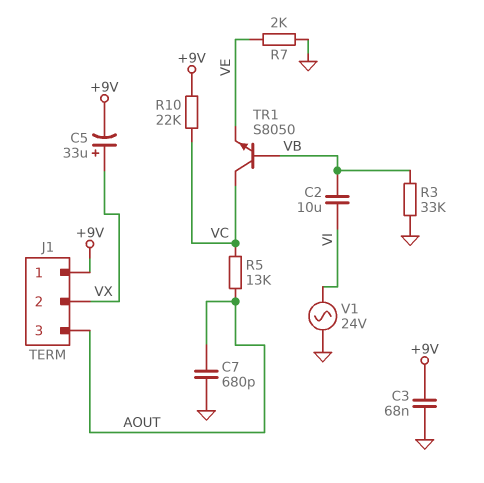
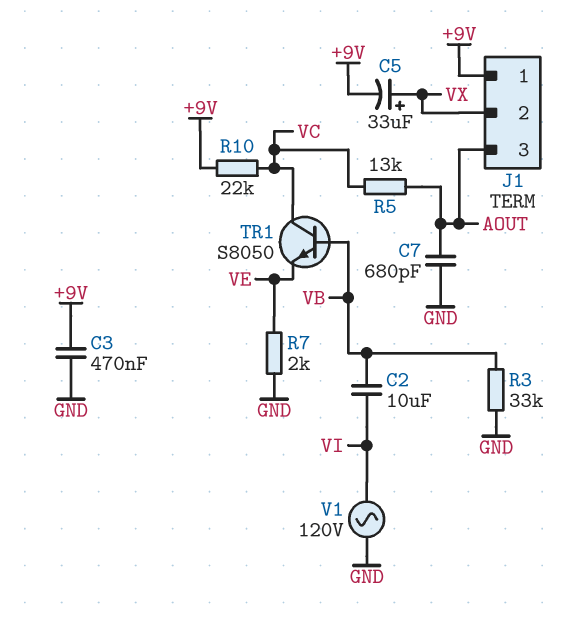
C3: 68nF (+9V, GND) -> 470nF (+9V, GND)
V1: AC 24V (GND, VI) -> AC 120V (GND, VI)

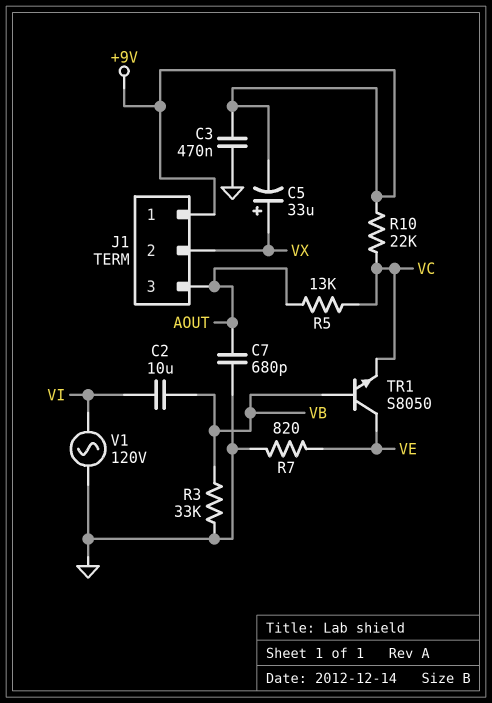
R7: 2k (GND, VE) -> 820 (GND, VE)
TR1: NPN S8050 (B VB, C VC, E VE) -> NPN S8050 (B VB, C VE, E VC)

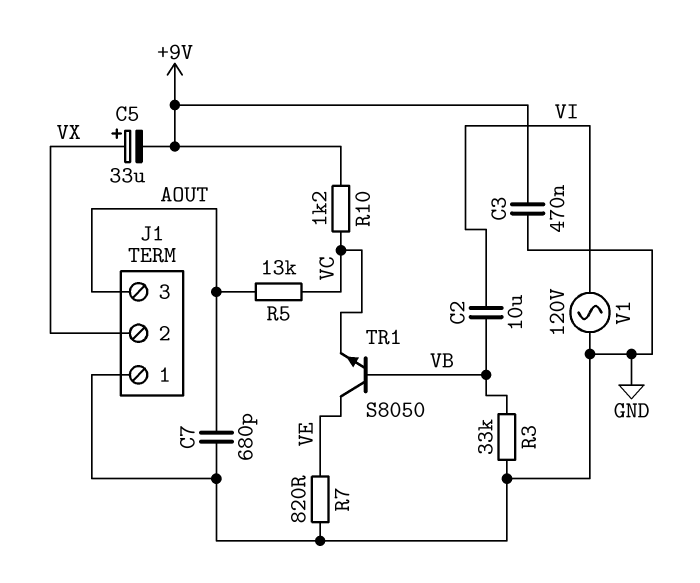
J1 pin 1: +9V -> GND
R10: 22k (+9V, VC) -> 1.2k (+9V, VC)

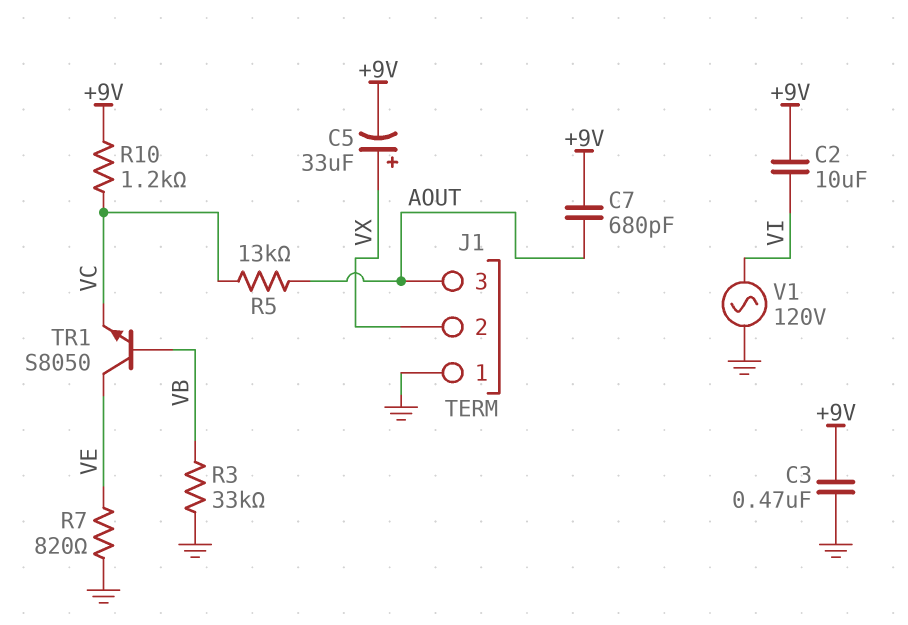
C2: 10uF (VB, VI) -> 10uF (+9V, VI)
C7: 680pF (AOUT, GND) -> 680pF (+9V, AOUT)

